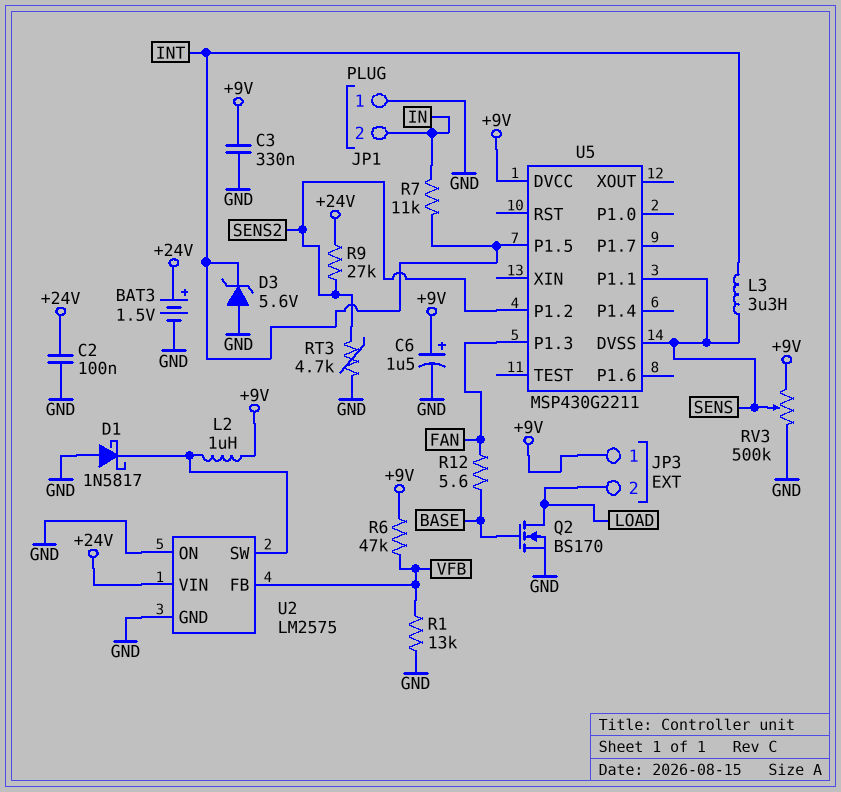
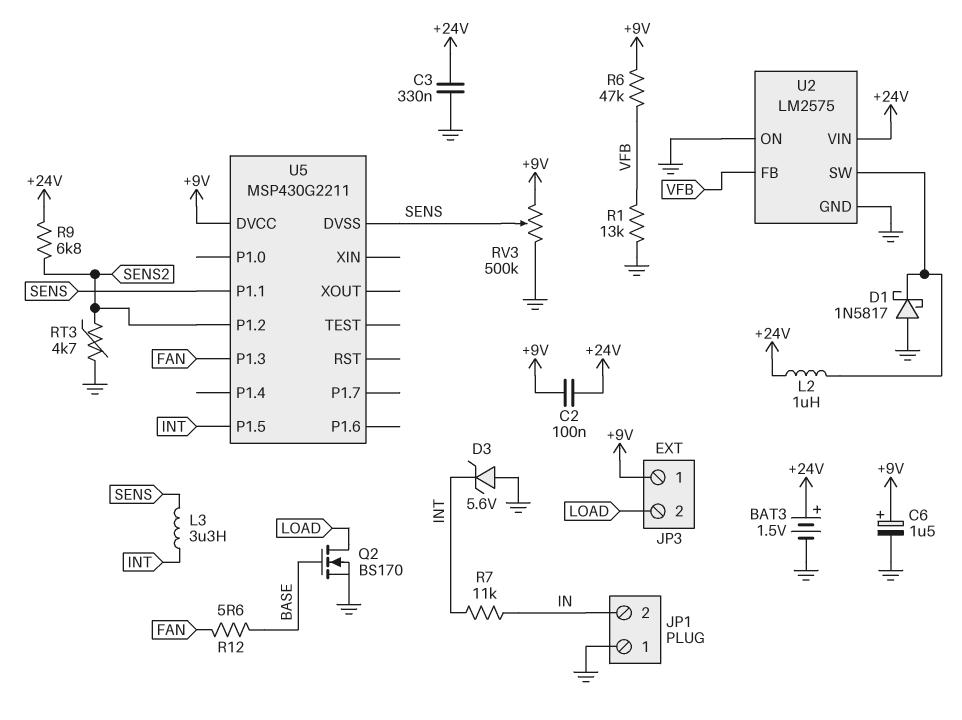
C2: 100nF (+24V, GND) -> 100nF (+9V, +24V)
C3: 330nF (+9V, GND) -> 330nF (+24V, GND)
L2: 1uH (+9V, U2/SW) -> 1uH (+24V, U2/SW)
R9: 27k (+24V, SENS2) -> 6.8k (+24V, SENS2)

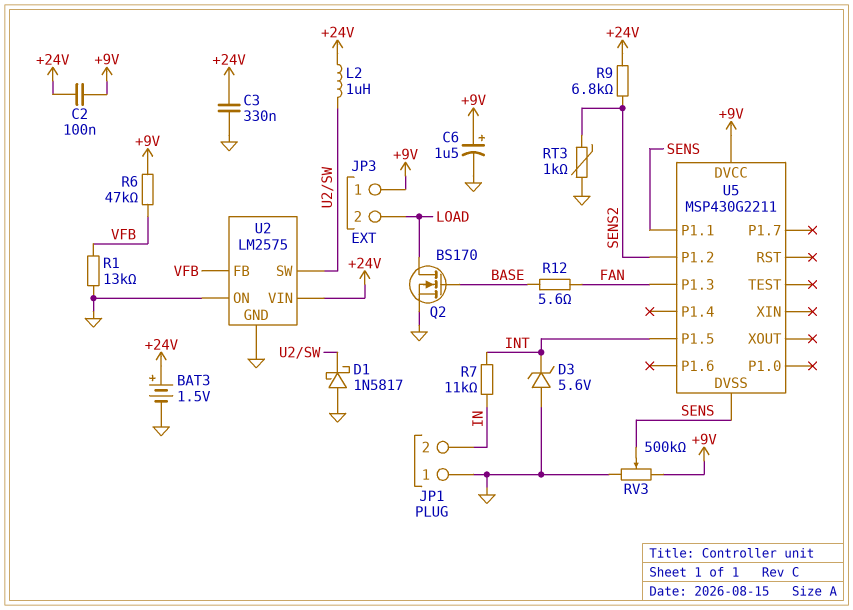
L3: 3.3uH (INT, SENS) -> none
RT3: 4.7k (GND, SENS2) -> 1k (GND, SENS2)

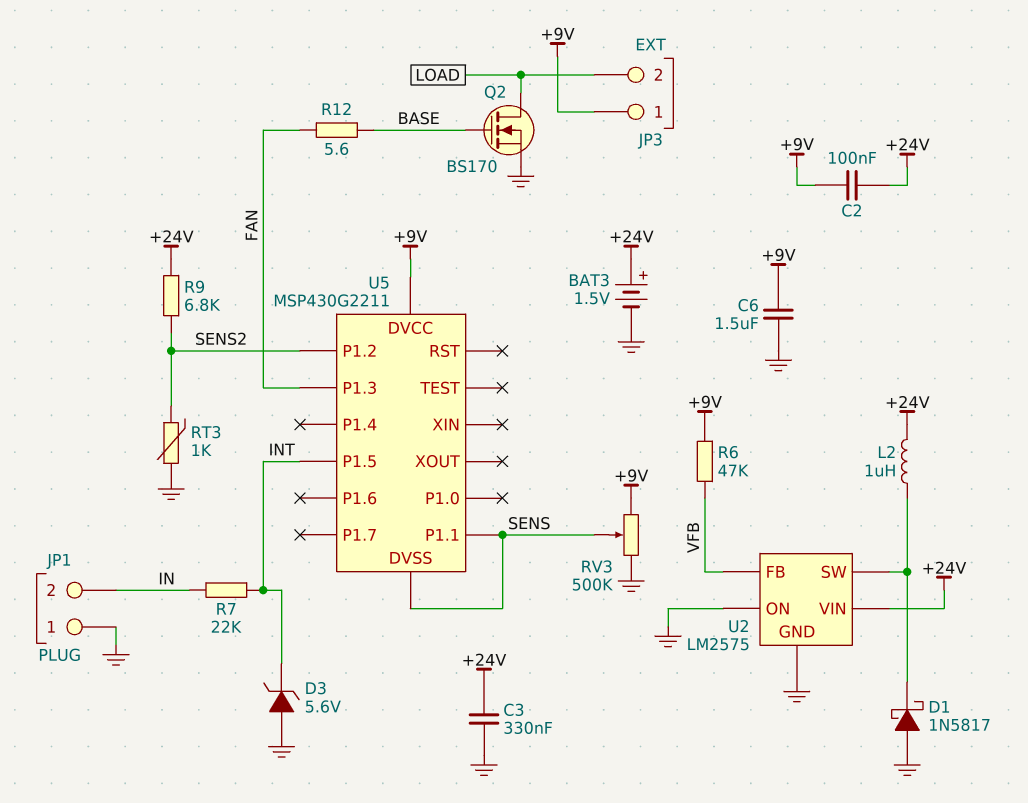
C6: 1.5uF (plus +9V, minus GND) -> 1.5uF (+9V, GND)
R1: 13k (GND, VFB) -> none
R7: 11k (IN, INT) -> 22k (IN, INT)

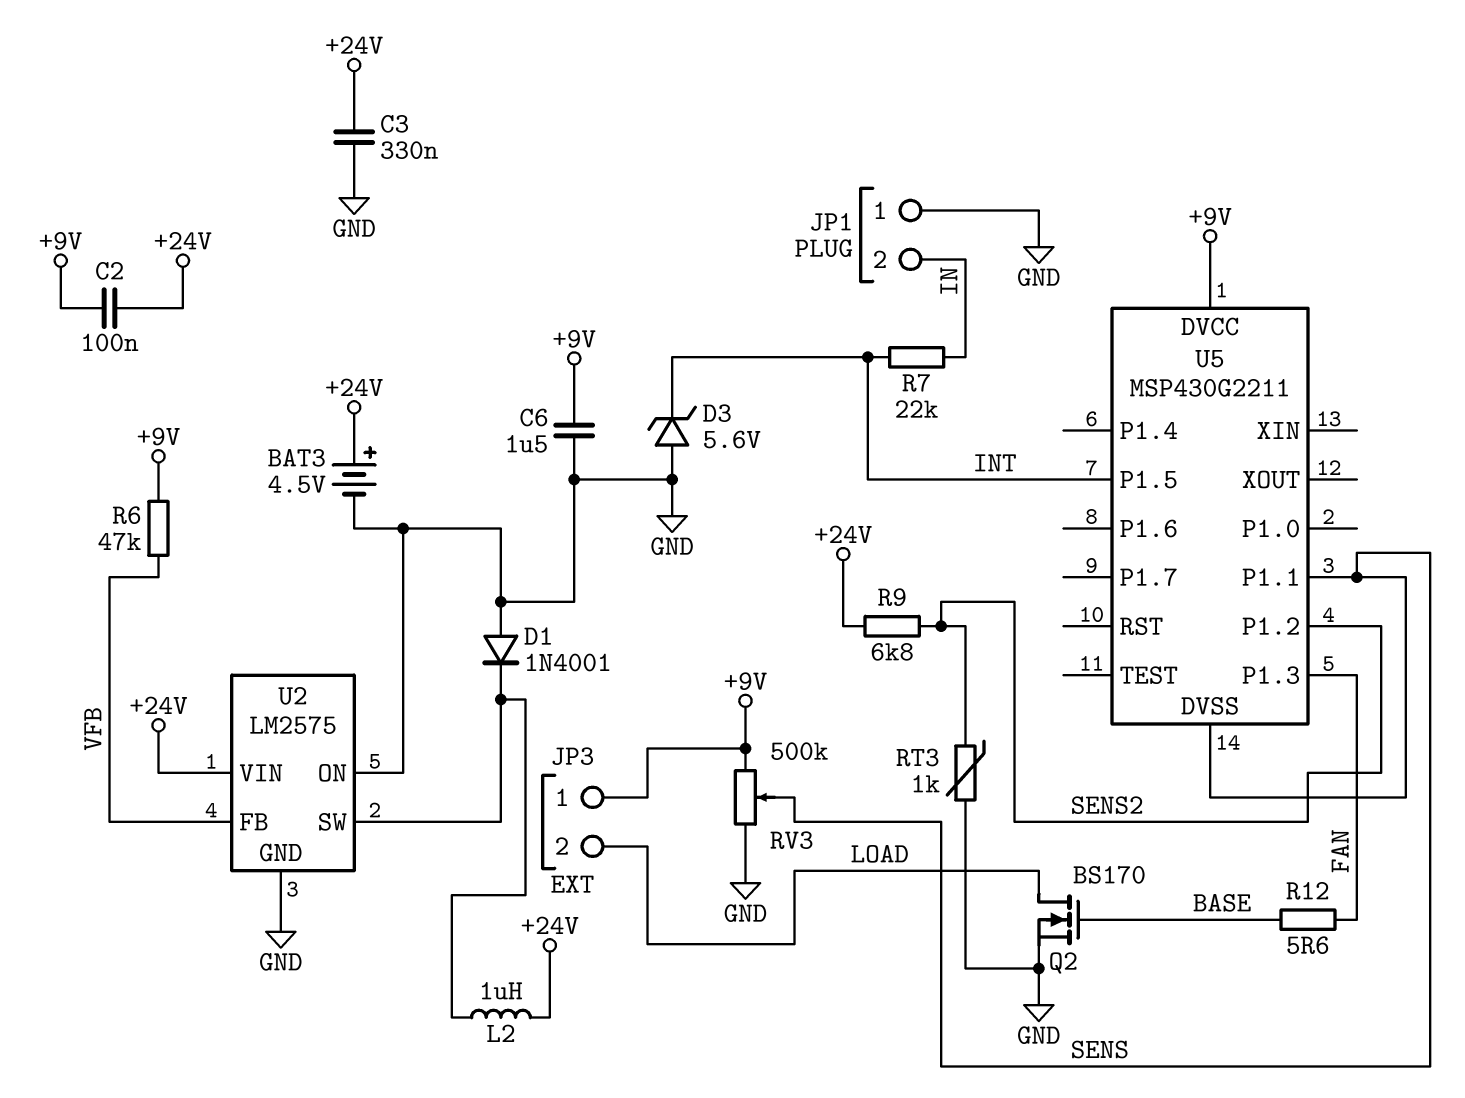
BAT3: 1.5V (plus +24V, minus GND) -> 4.5V (plus +24V, minus GND)
D1: schottky 1N5817 (A GND, K U2/SW) -> diode 1N4001 (A GND, K U2/SW)

